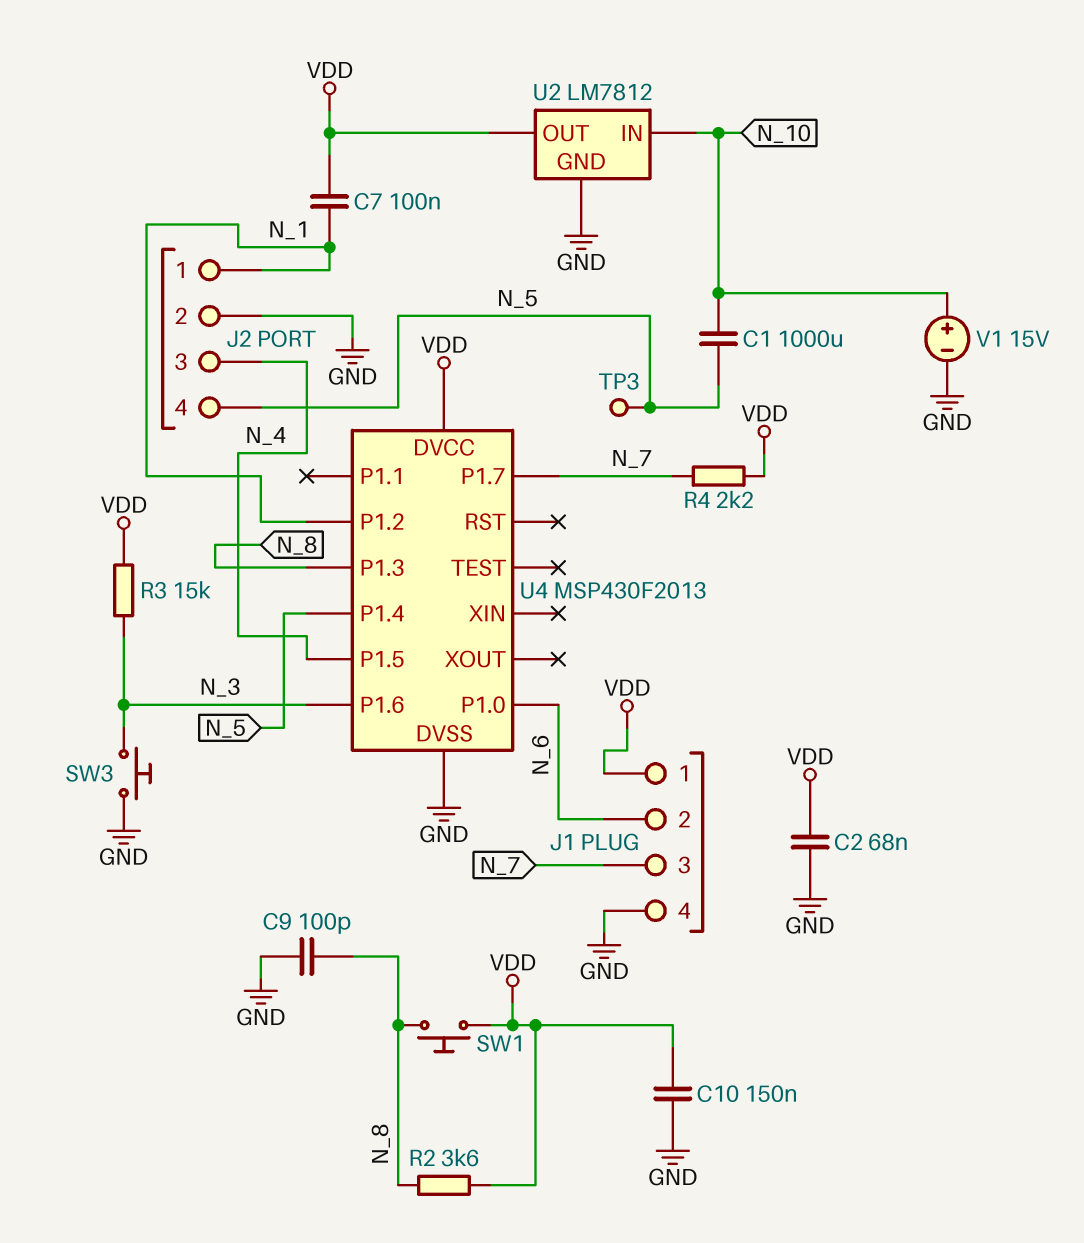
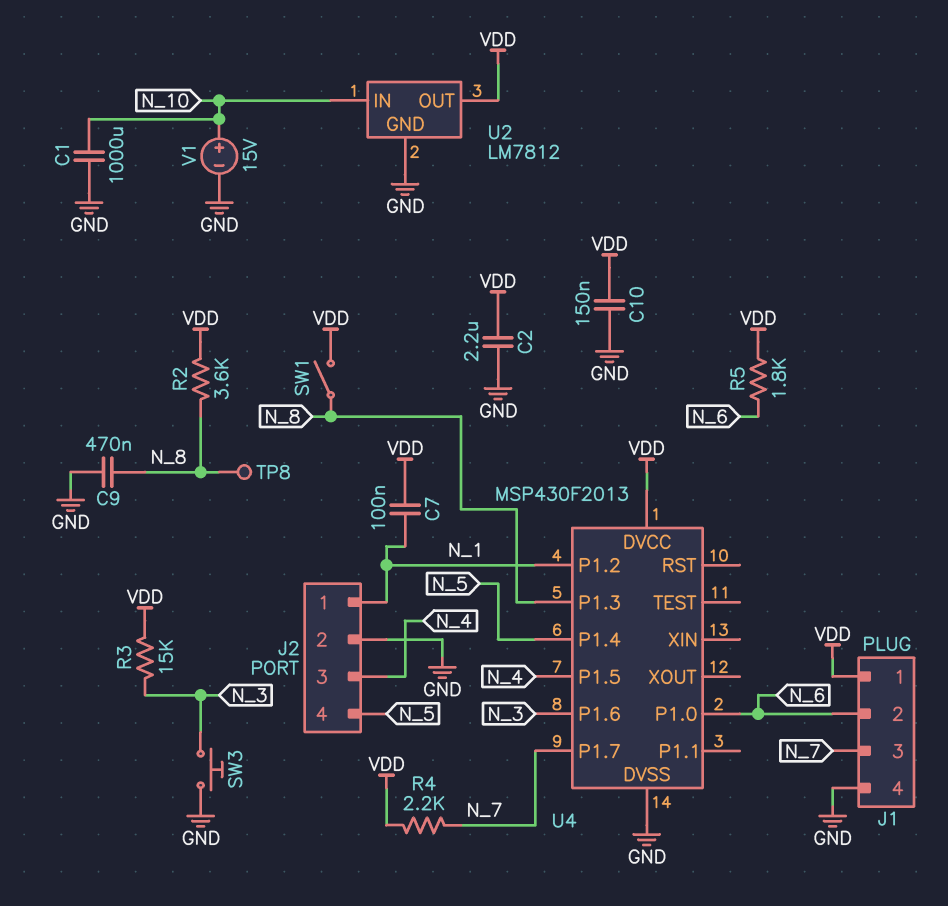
C1: 1000uF (N_5, N_10) -> 1000uF (GND, N_10)
C2: 68nF (GND, VDD) -> 2.2uF (GND, VDD)
C9: 100pF (GND, N_8) -> 470nF (GND, N_8)
R5: none -> 1.8k (N_6, VDD)
SW1: button (N_8, VDD) -> switch (N_8, VDD)
TP3: test point (N_5) -> none
TP8: none -> test point (N_8)

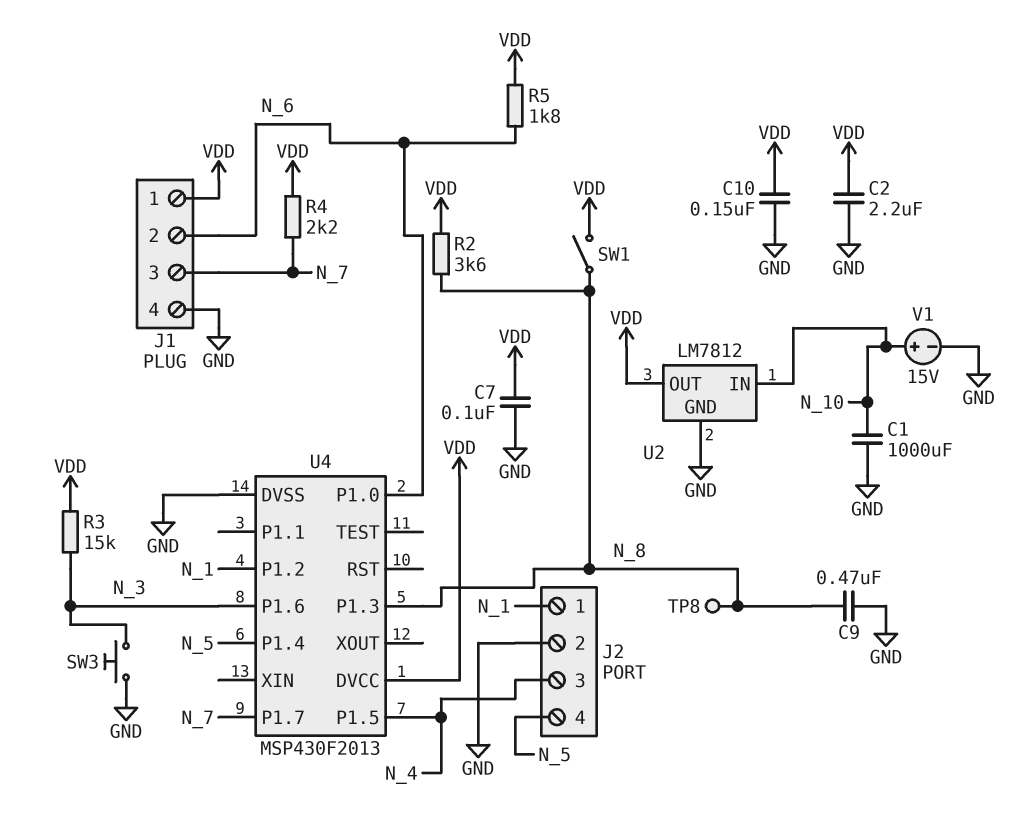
C7: 100nF (N_1, VDD) -> 100nF (GND, VDD)

